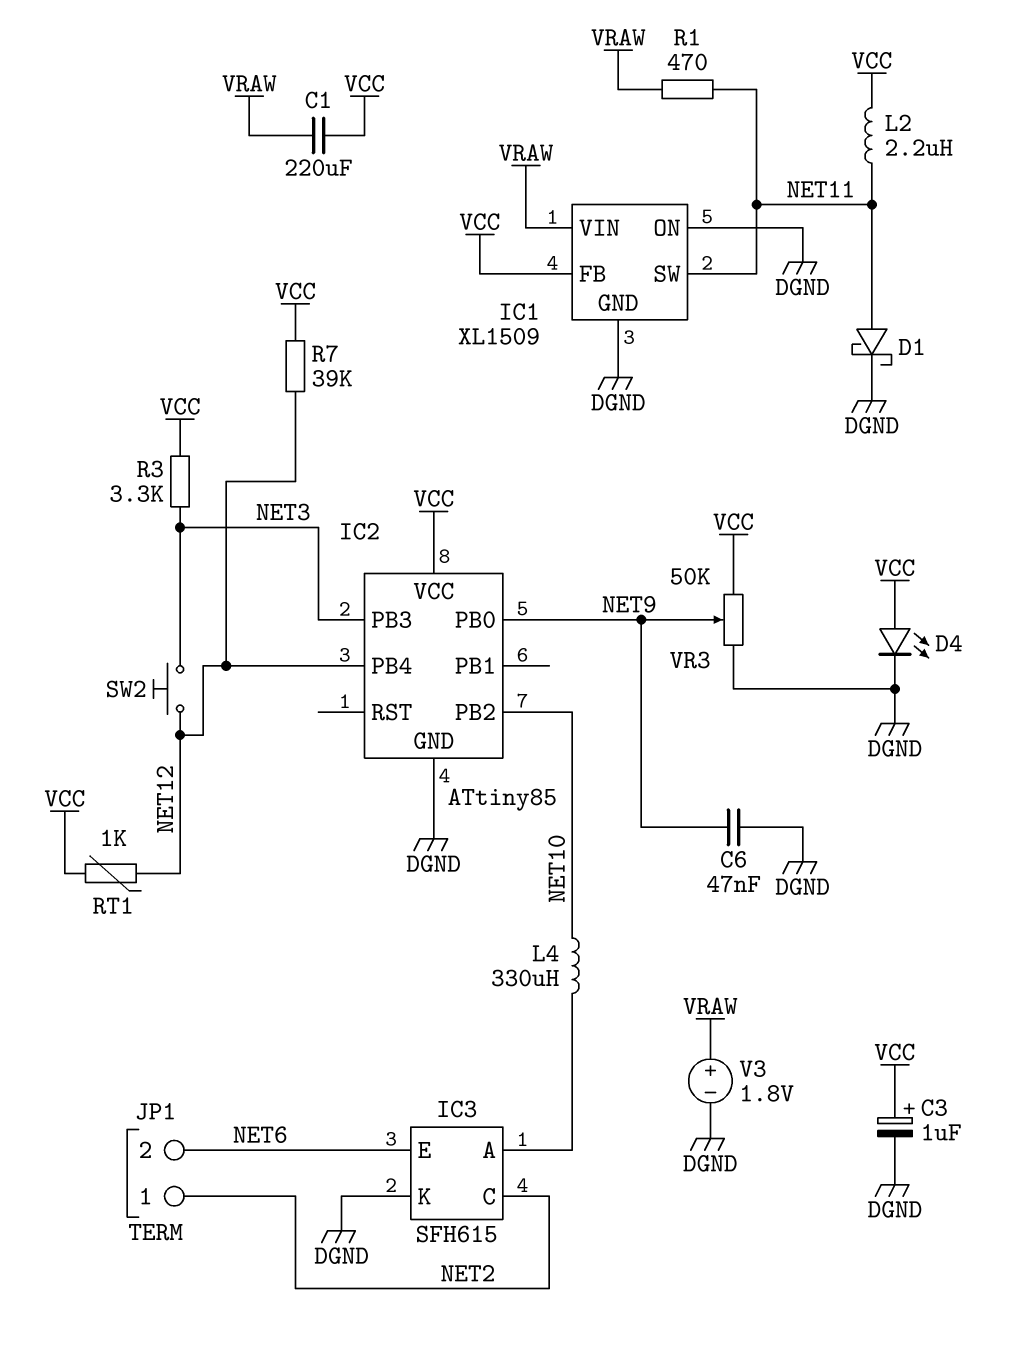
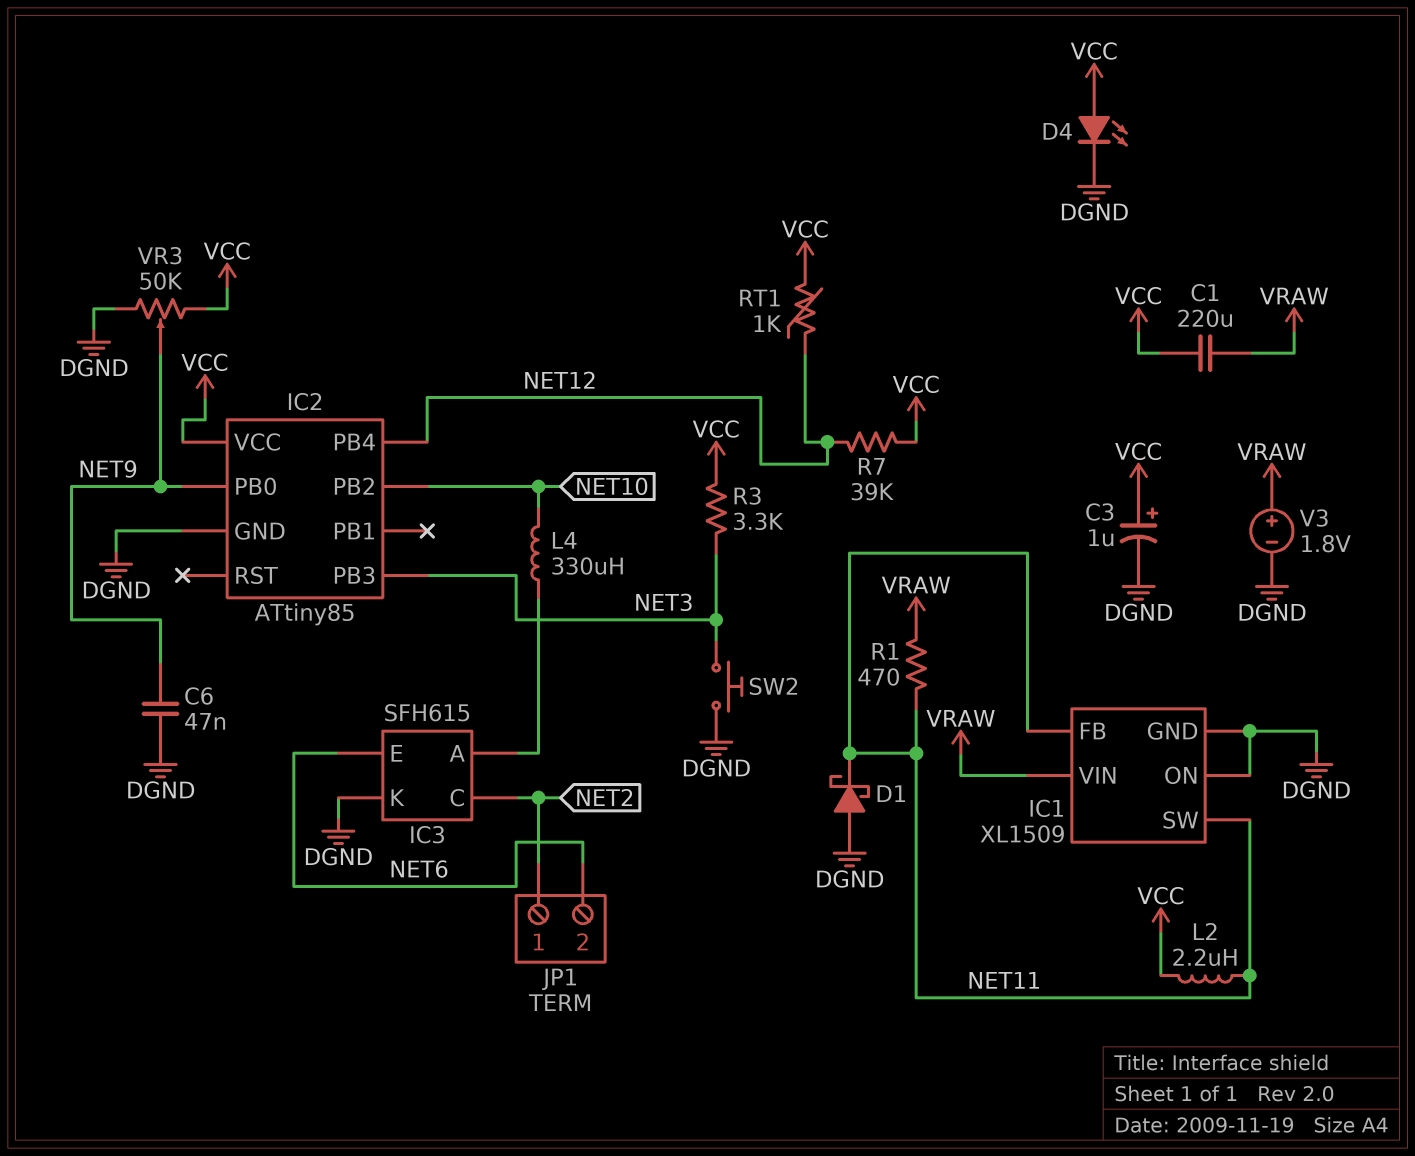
D1: schottky (A NET11, K DGND) -> schottky (A DGND, K NET11)
IC1 pin FB: VCC -> NET11
SW2: button (NET3, NET12) -> button (DGND, NET3)

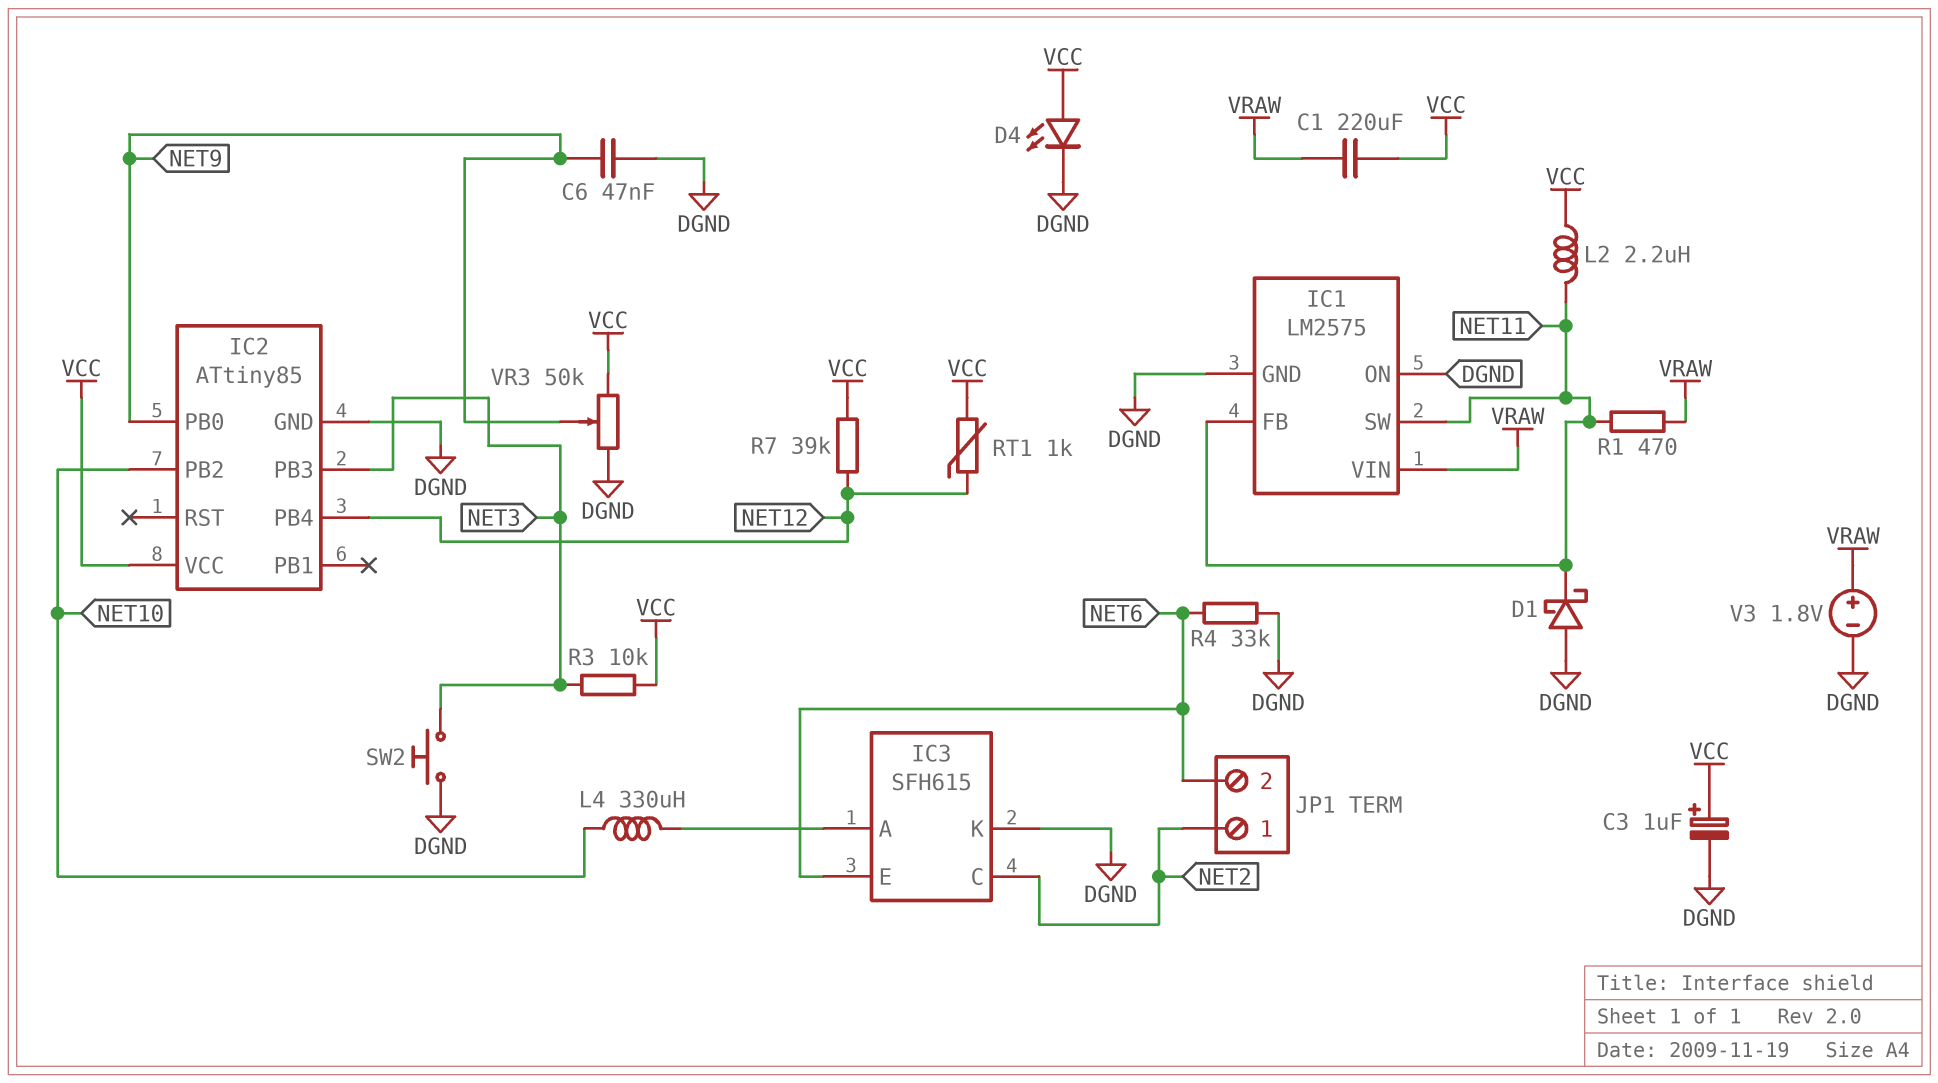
IC1: XL1509 -> LM2575
R3: 3.3k (NET3, VCC) -> 10k (NET3, VCC)
R4: none -> 33k (DGND, NET6)

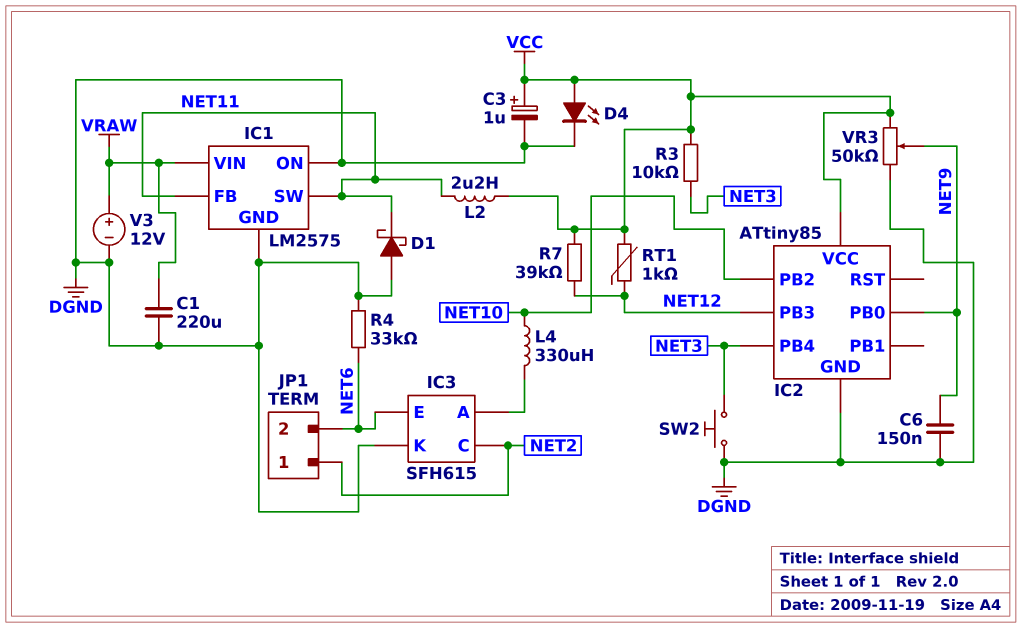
C1: 220uF (VCC, VRAW) -> 220uF (DGND, VRAW)
C6: 47nF (DGND, NET9) -> 150nF (DGND, NET9)
IC2 pin PB3: NET3 -> NET12
IC2 pin PB4: NET12 -> NET3
R1: 470 (NET11, VRAW) -> none
V3: 1.8V (plus VRAW, minus DGND) -> 12V (plus VRAW, minus DGND)

